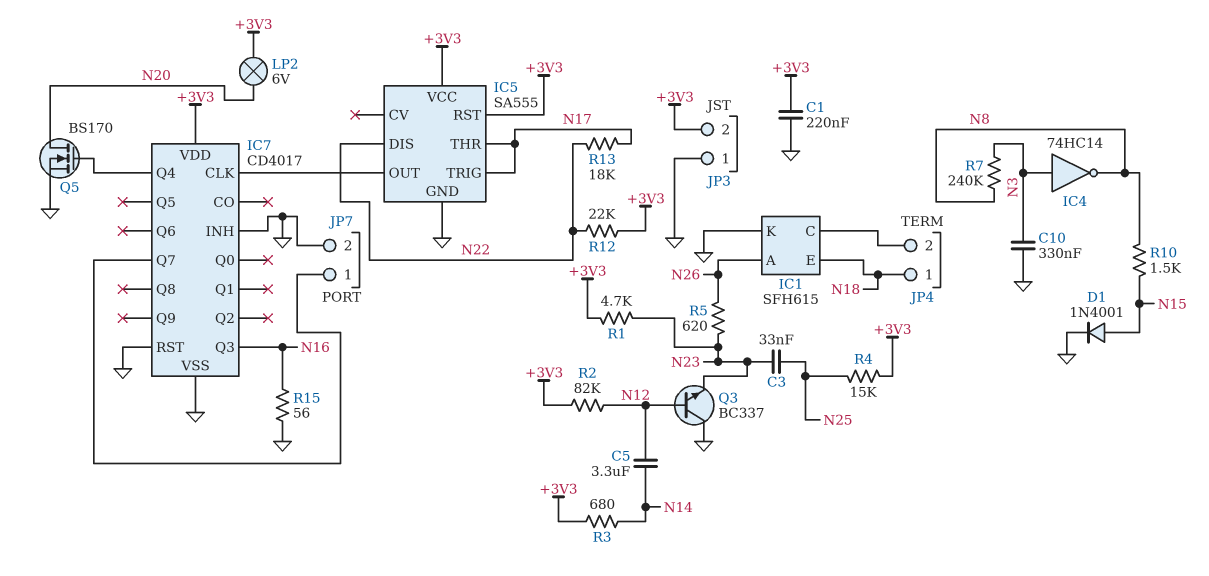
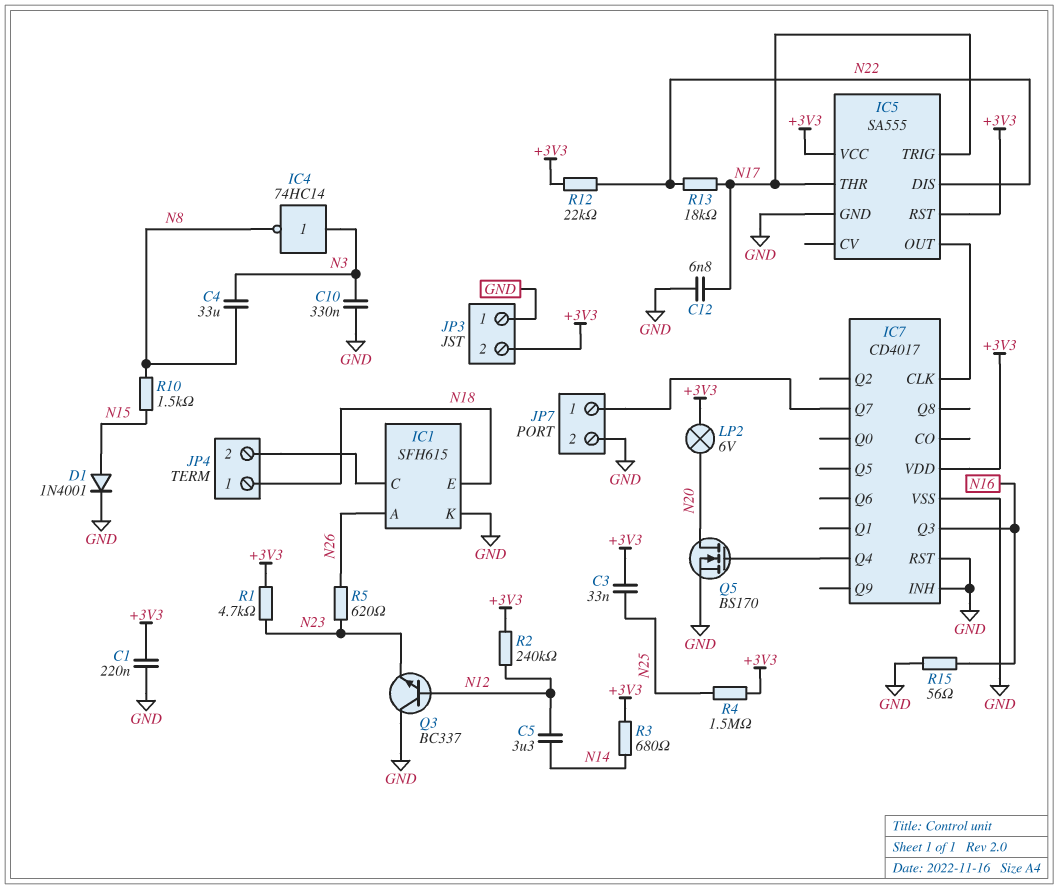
C3: 33nF (N23, N25) -> 33nF (+3V3, N25)
C4: none -> 33uF (N3, N8)
C12: none -> 6.8nF (GND, N17)
R2: 82k (+3V3, N12) -> 240k (+3V3, N12)
R4: 15k (+3V3, N25) -> 1.5M (+3V3, N25)
R7: 240k (N3, N8) -> none

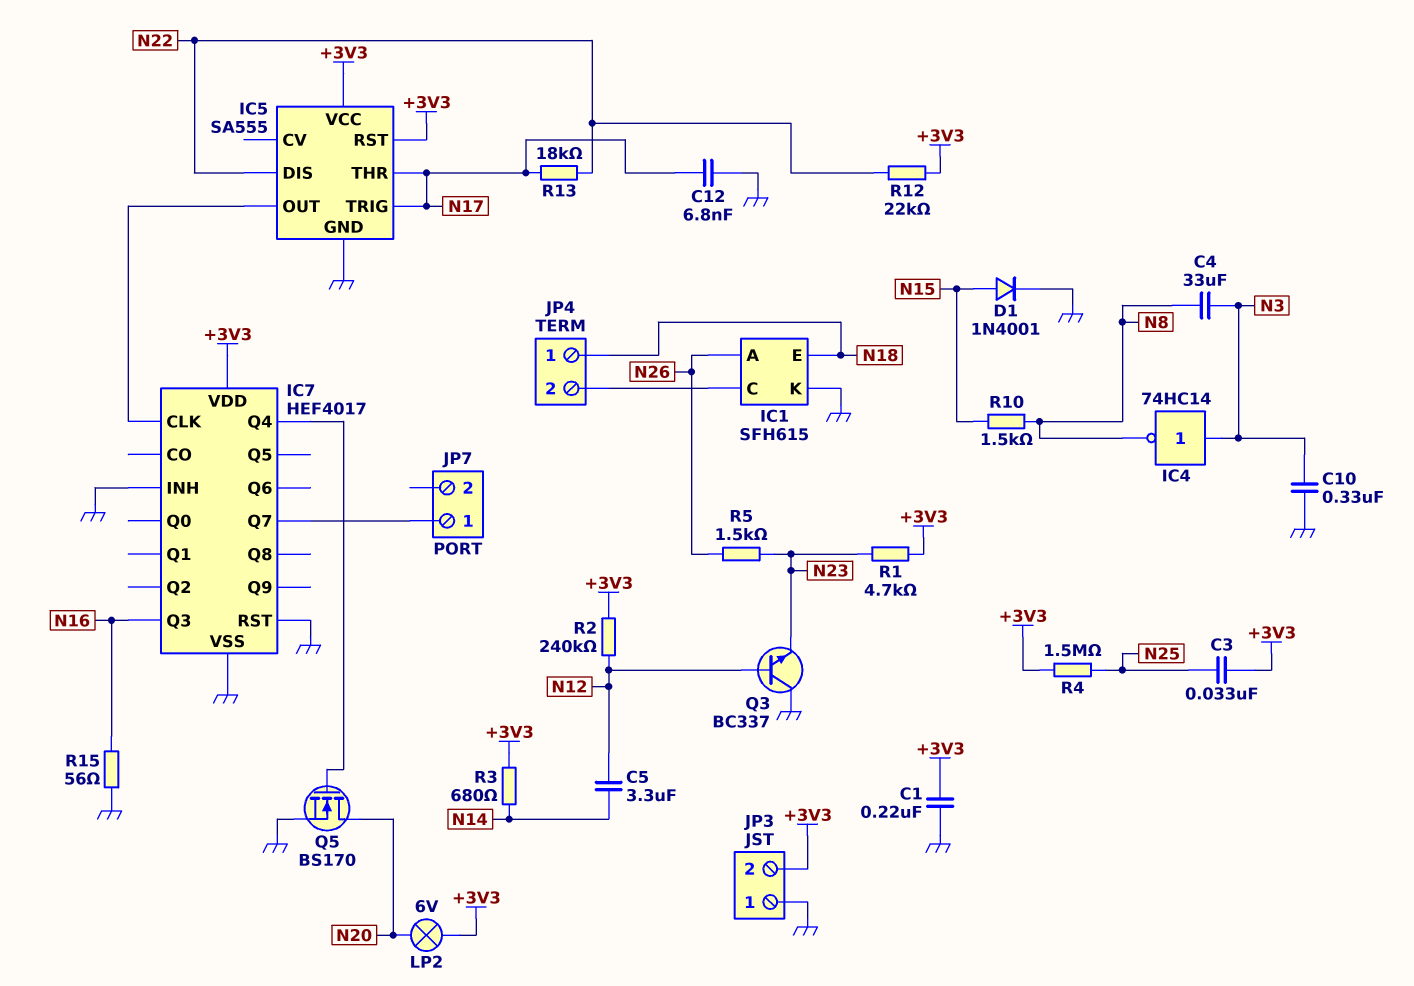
IC7: CD4017 -> HEF4017
JP7 pin 2: GND -> none
R5: 620 (N23, N26) -> 1.5k (N23, N26)

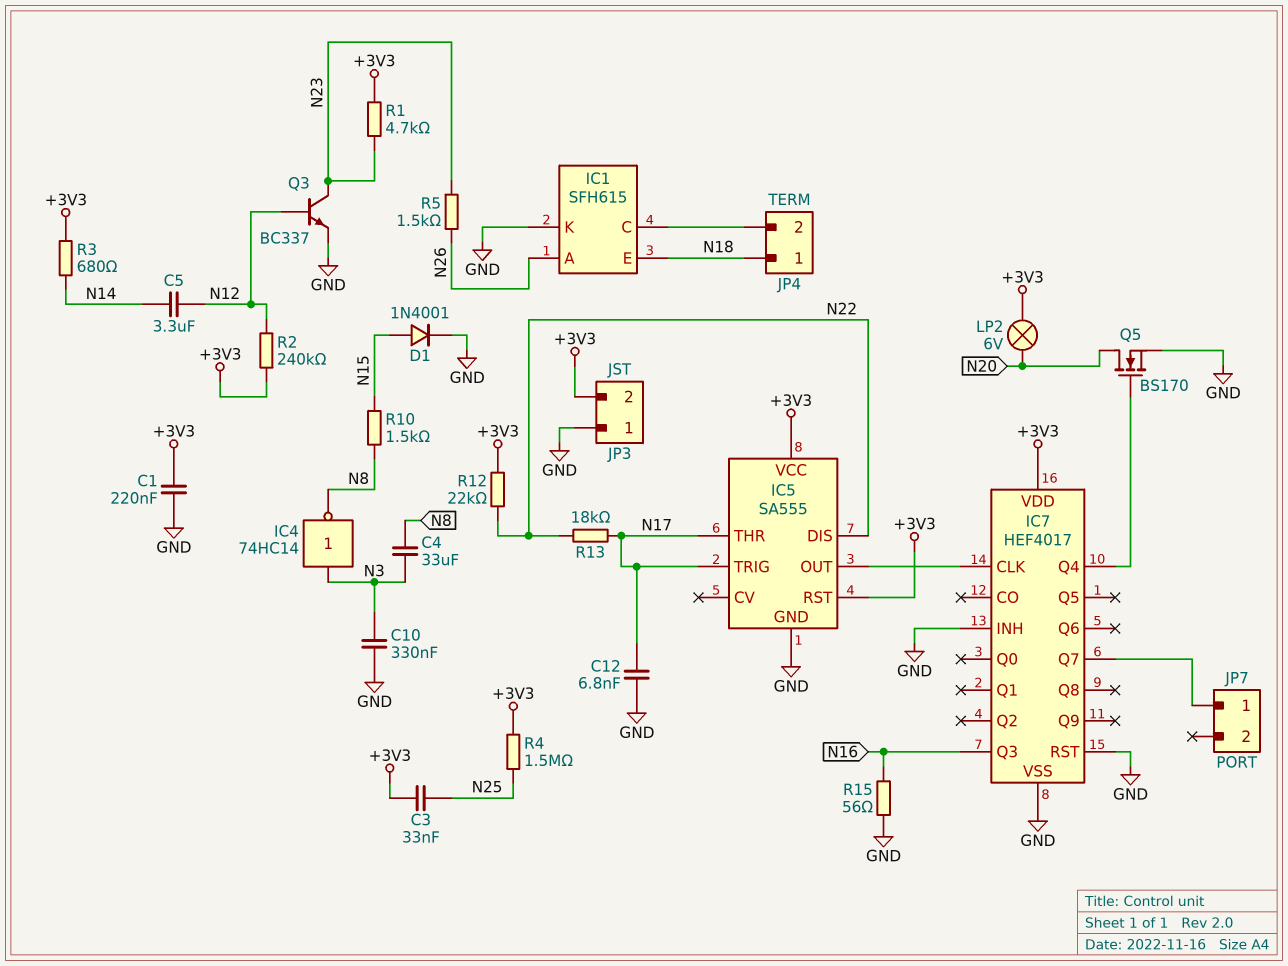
Q3: NPN BC337 (B N12, C GND, E N23) -> NPN BC337 (B N12, C N23, E GND)

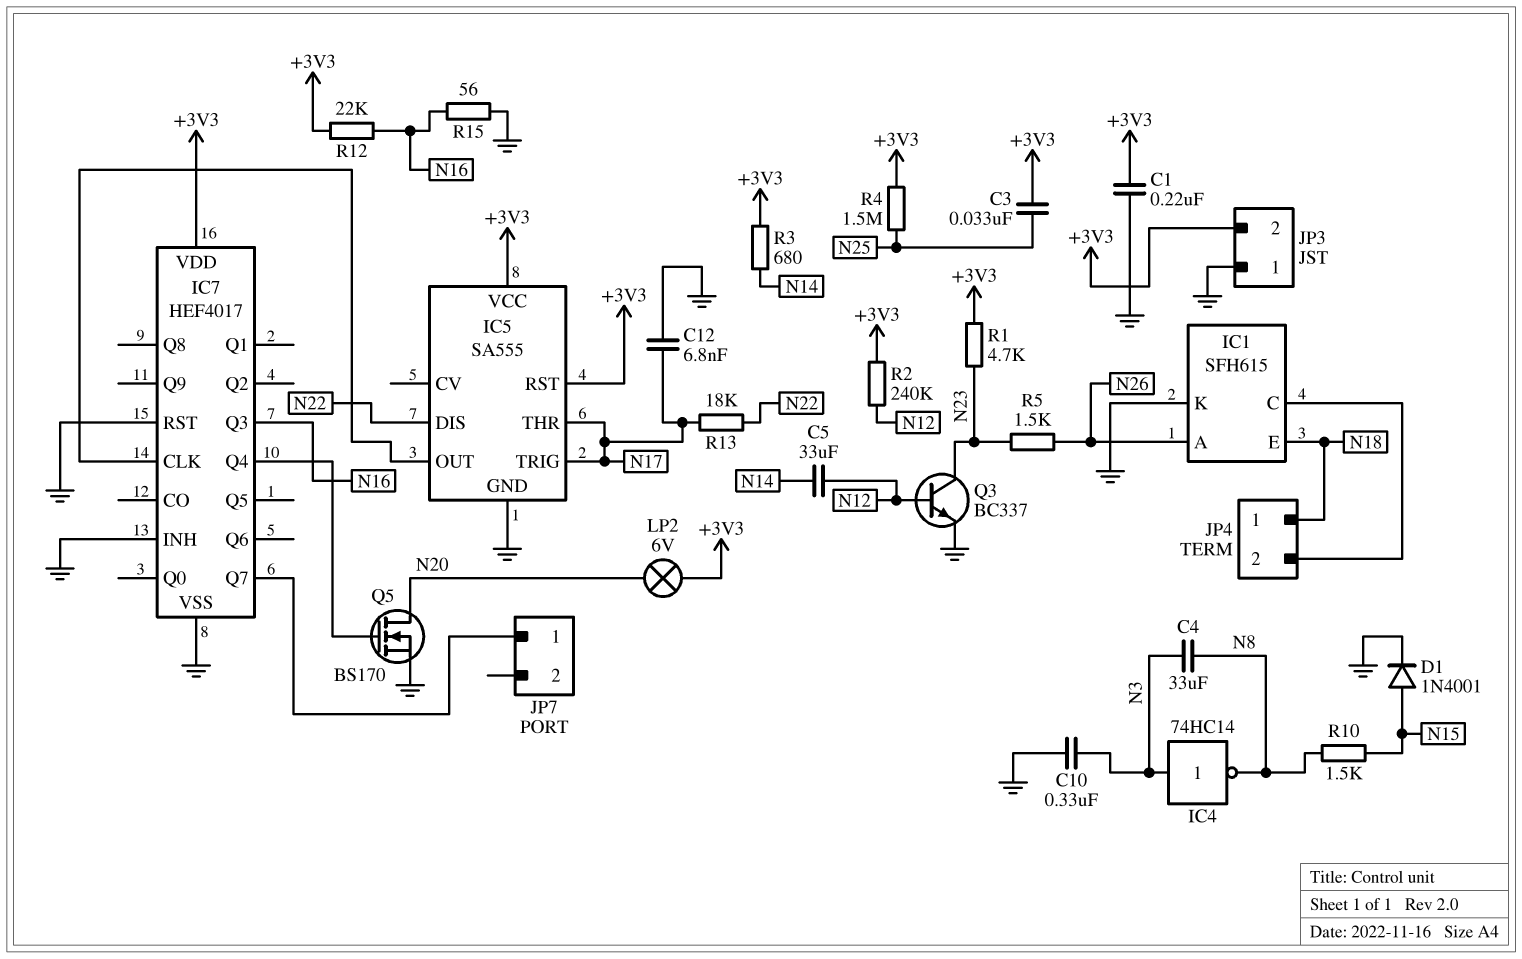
C5: 3.3uF (N12, N14) -> 33uF (N12, N14)
R12: 22k (+3V3, N22) -> 22k (+3V3, N16)

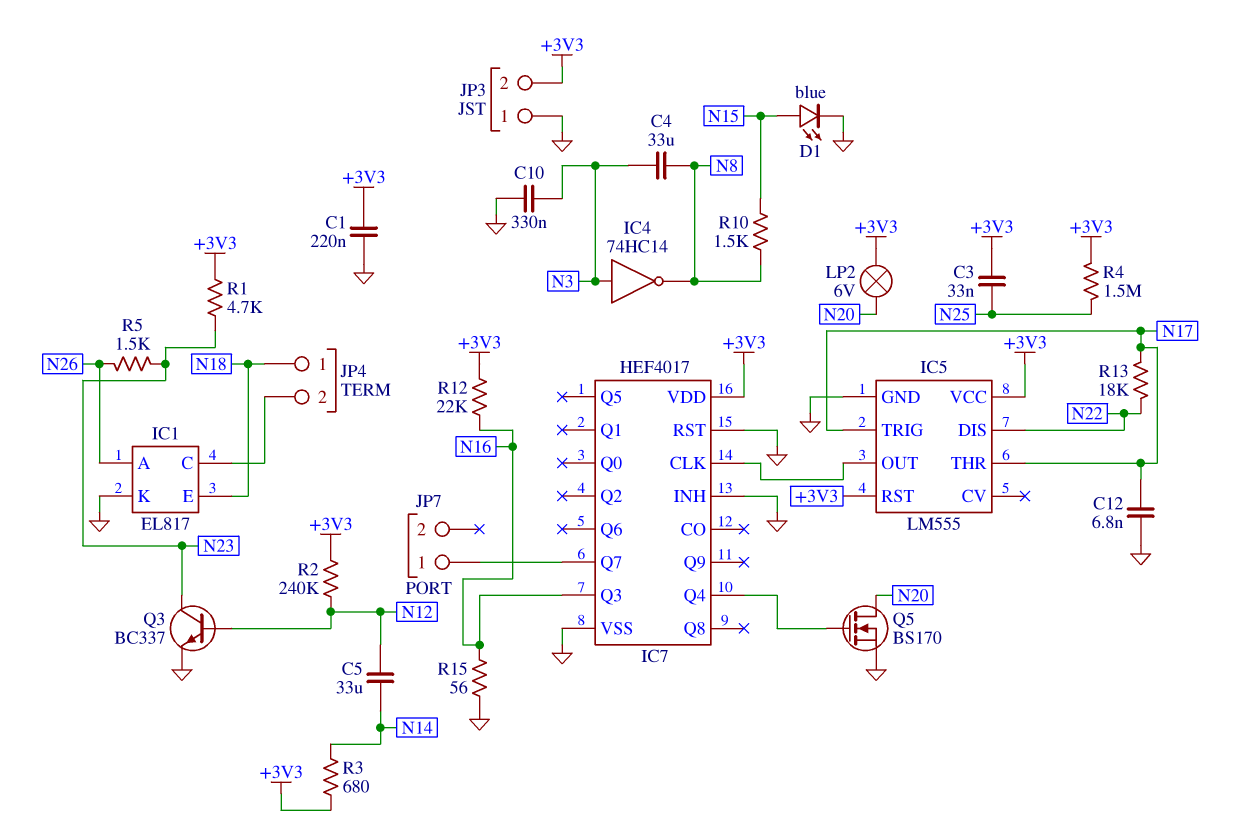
D1: diode 1N4001 (A N15, K GND) -> LED blue (A N15, K GND)
IC1: SFH615 -> EL817
IC5: SA555 -> LM555

